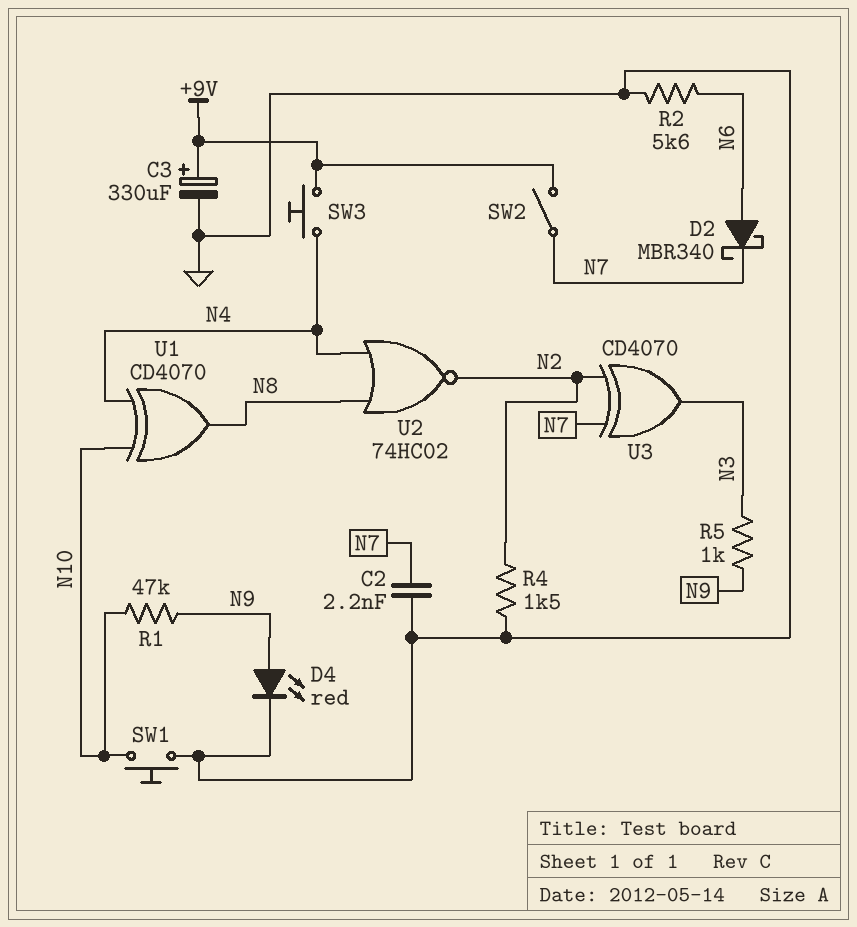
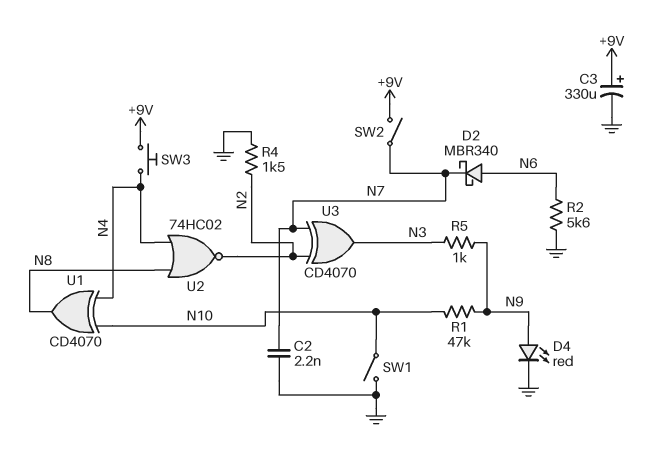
SW1: button (GND, N10) -> switch (GND, N10)

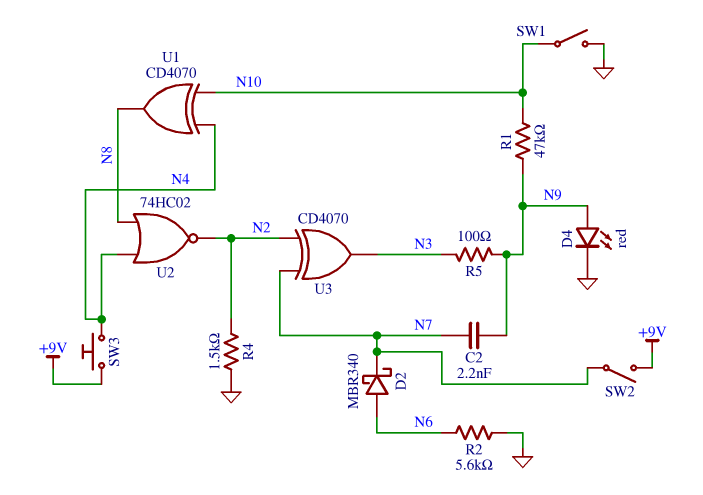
C2: 2.2nF (GND, N7) -> 2.2nF (N7, N9)
C3: 330uF (plus +9V, minus GND) -> none
R5: 1k (N3, N9) -> 100 (N3, N9)

